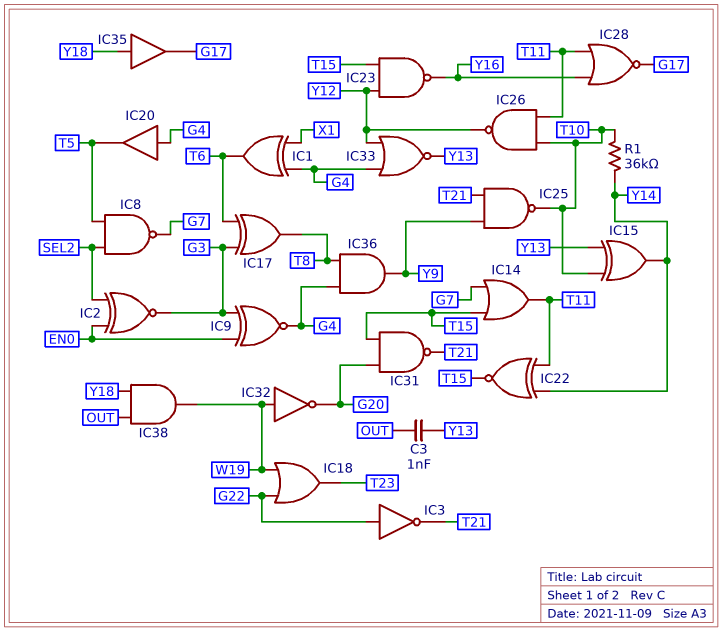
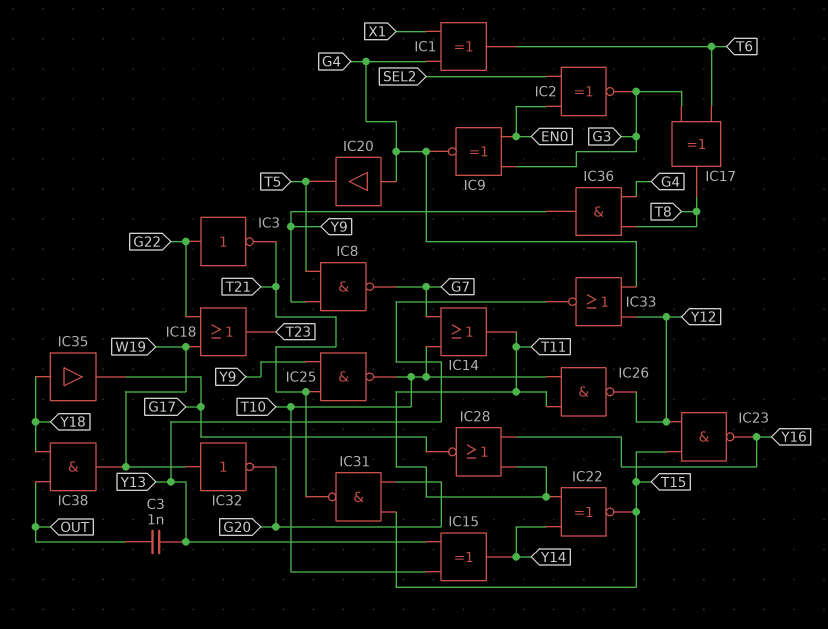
IC8: NAND (in SEL2, in T5, out G7) -> NAND (in T5, in Y9, out G7)
IC14: OR (in G7, in T15, out T11) -> OR (in G7, in T10, out T11)
R1: 36k (T10, Y14) -> none

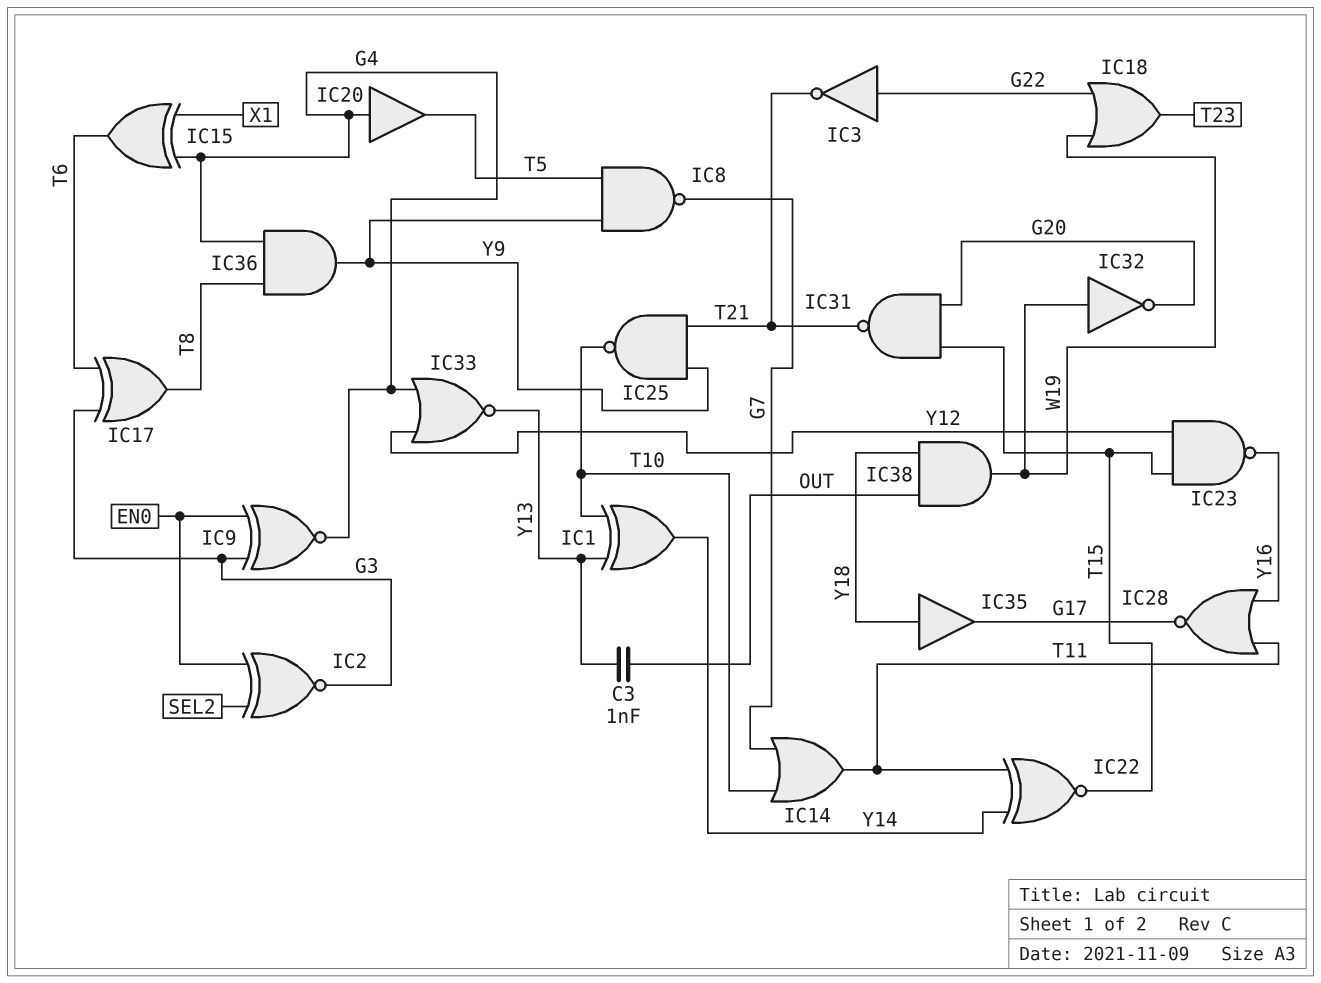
IC1: XOR (in G4, in X1, out T6) -> XOR (in T10, in Y13, out Y14)
IC15: XOR (in T10, in Y13, out Y14) -> XOR (in G4, in X1, out T6)
IC26: NAND (in T10, in T11, out Y12) -> none

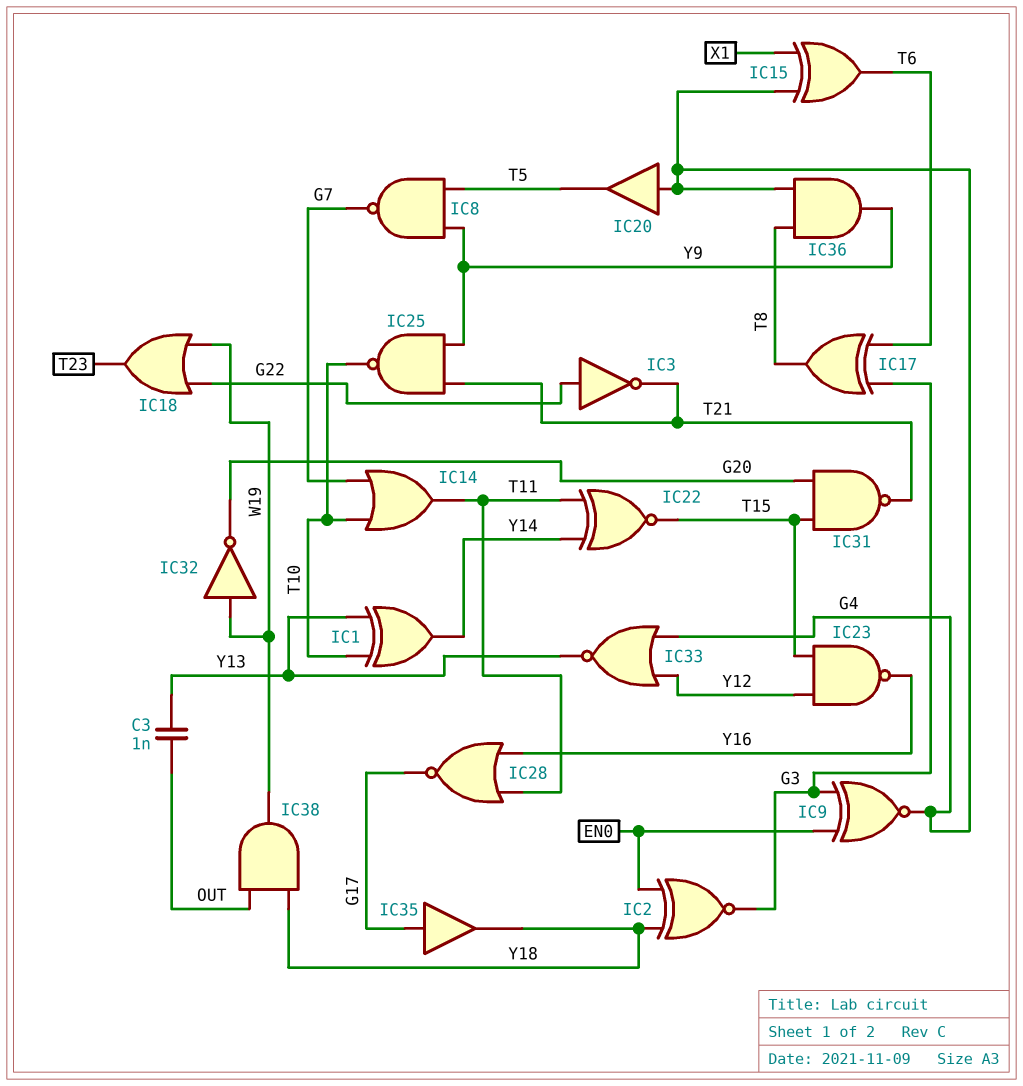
IC2: XNOR (in EN0, in SEL2, out G3) -> XNOR (in EN0, in Y18, out G3)
IC35: buffer (in Y18, out G17) -> buffer (in G17, out Y18)

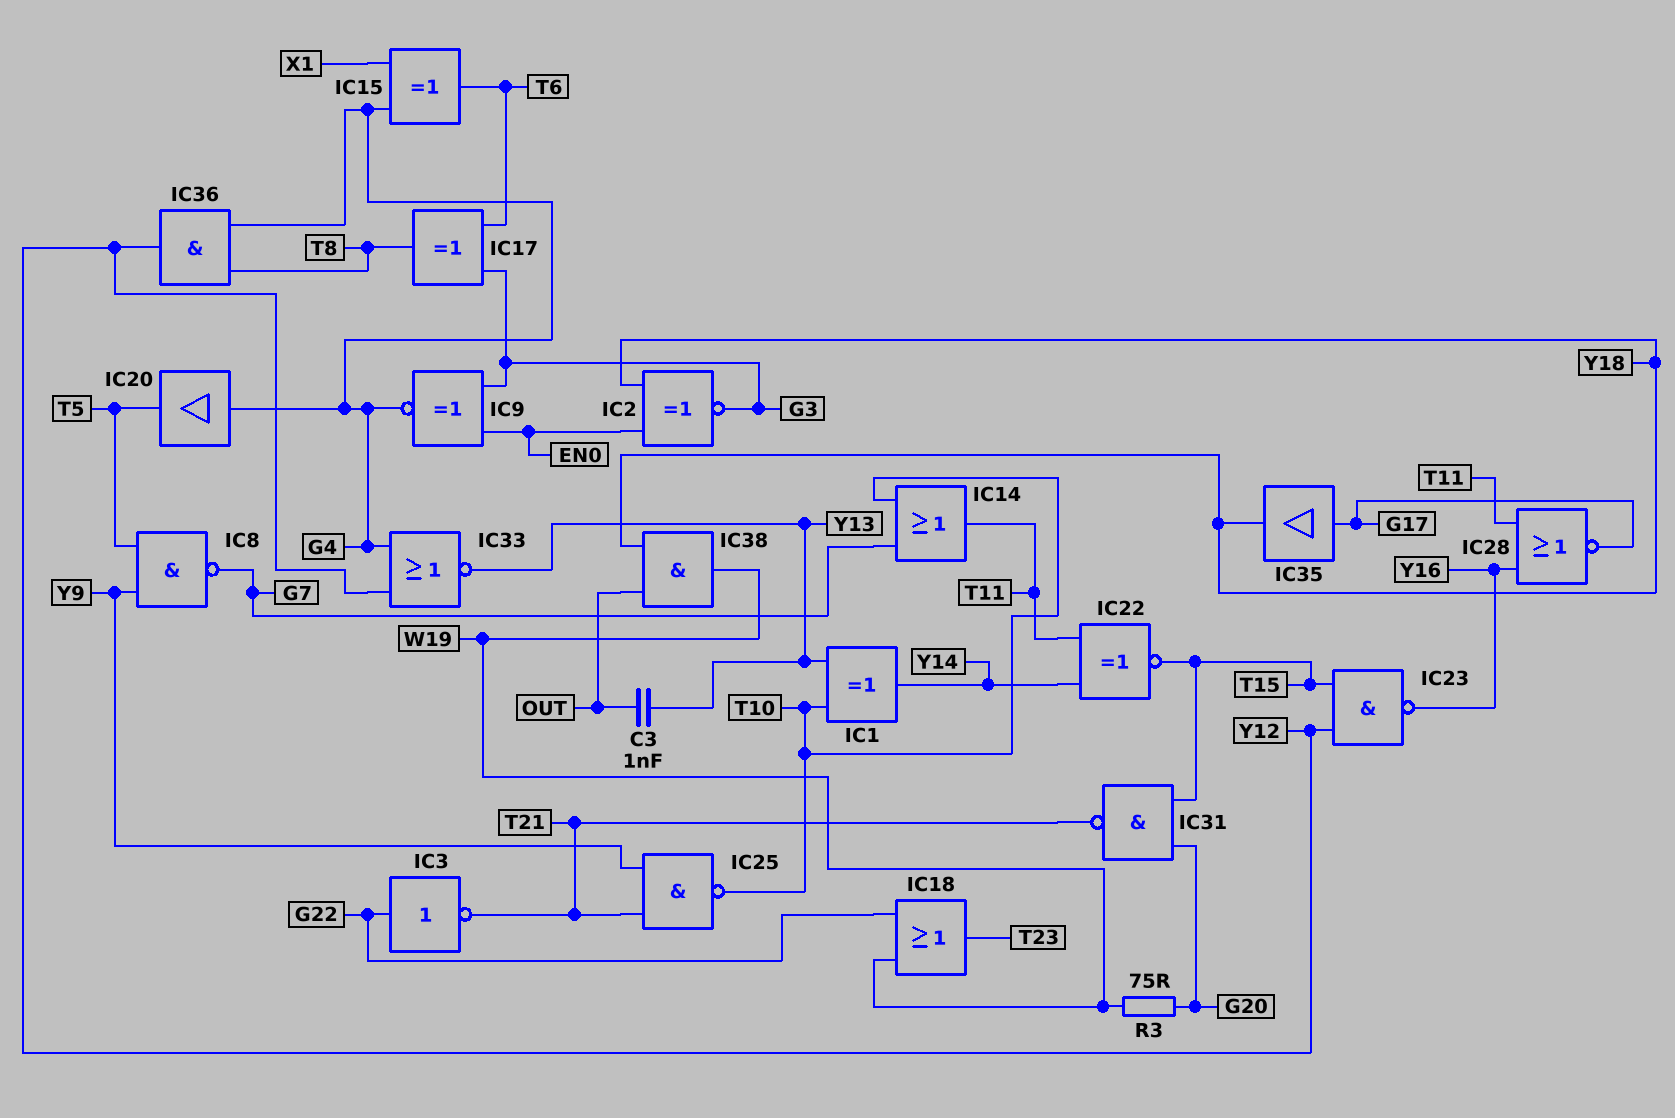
IC32: NOT (in W19, out G20) -> none
IC36: AND (in G4, in T8, out Y9) -> AND (in G4, in T8, out Y12)
R3: none -> 75 (G20, W19)

